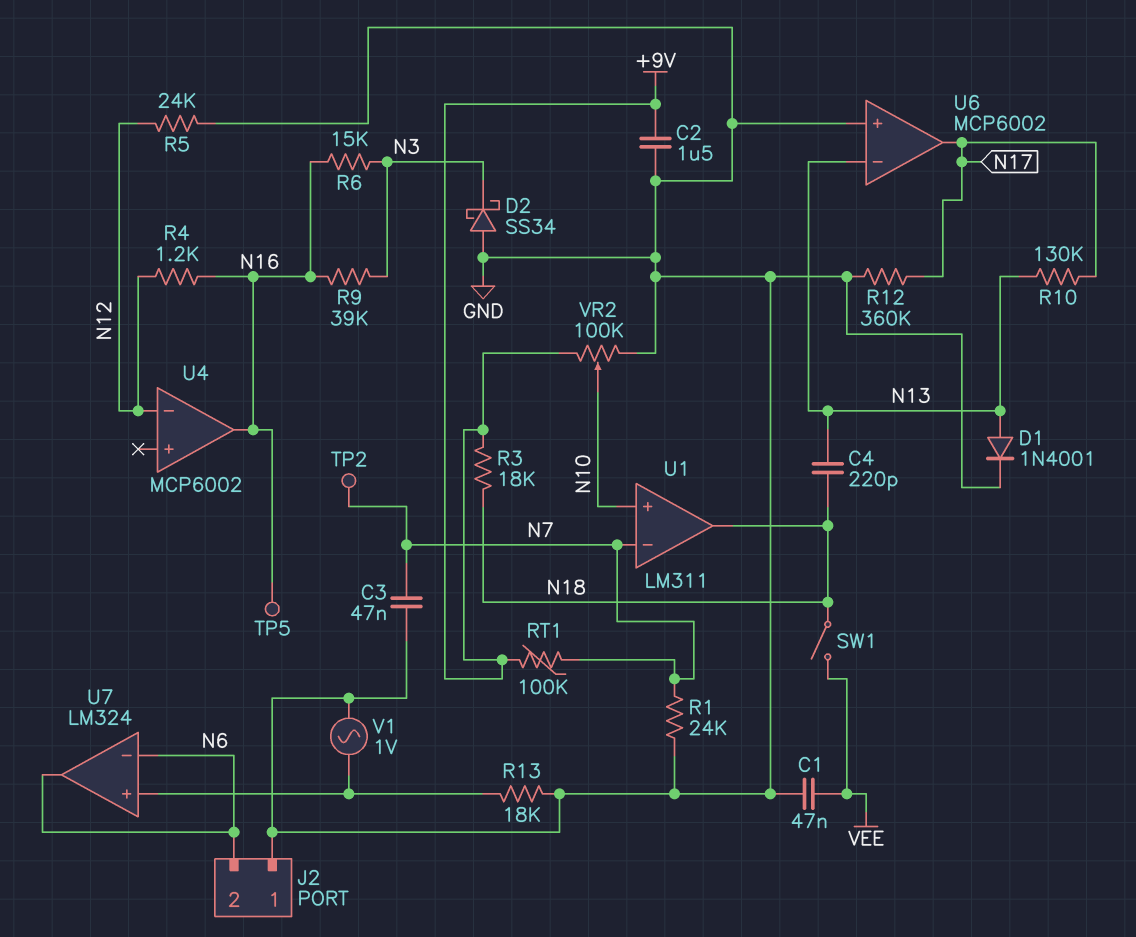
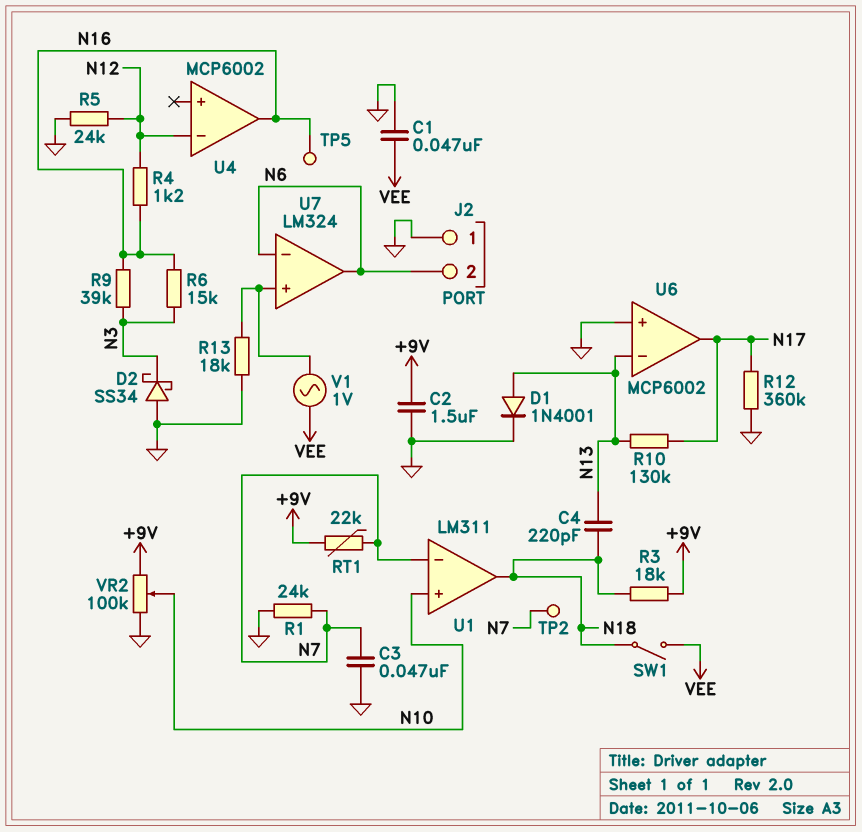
RT1: 100k (+9V, N7) -> 22k (+9V, N7)
V1: AC 1V (GND, U7/in+) -> AC 1V (U7/in+, VEE)

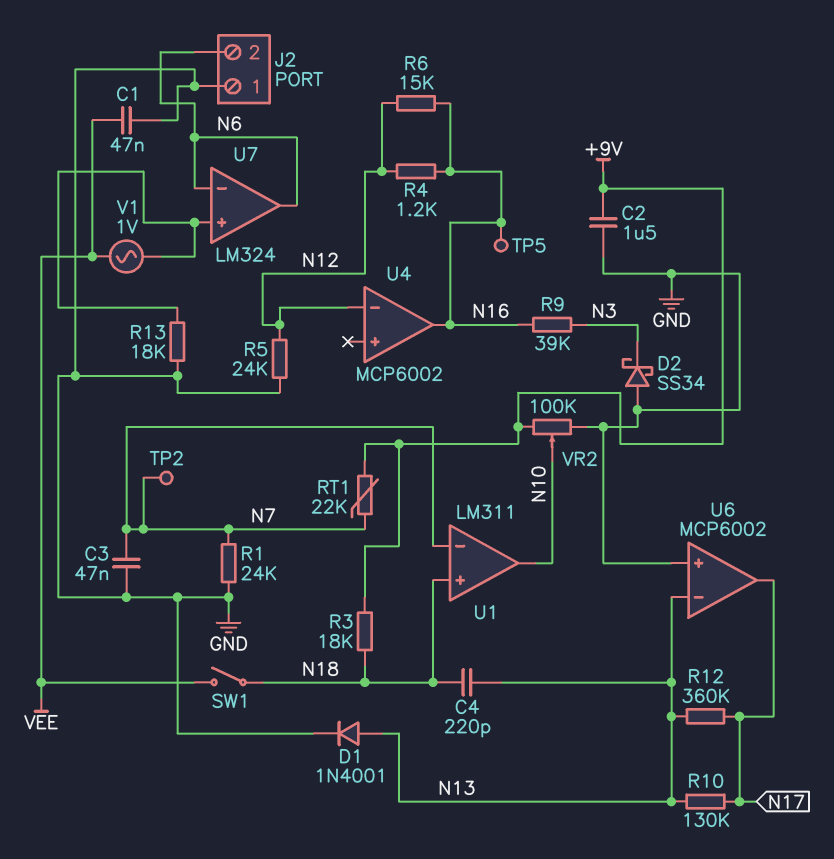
R6: 15k (N3, N16) -> 15k (N12, N16)
R12: 360k (GND, N17) -> 360k (N13, N17)
U1 pin in+: N10 -> N18
U1 pin out: N18 -> N10

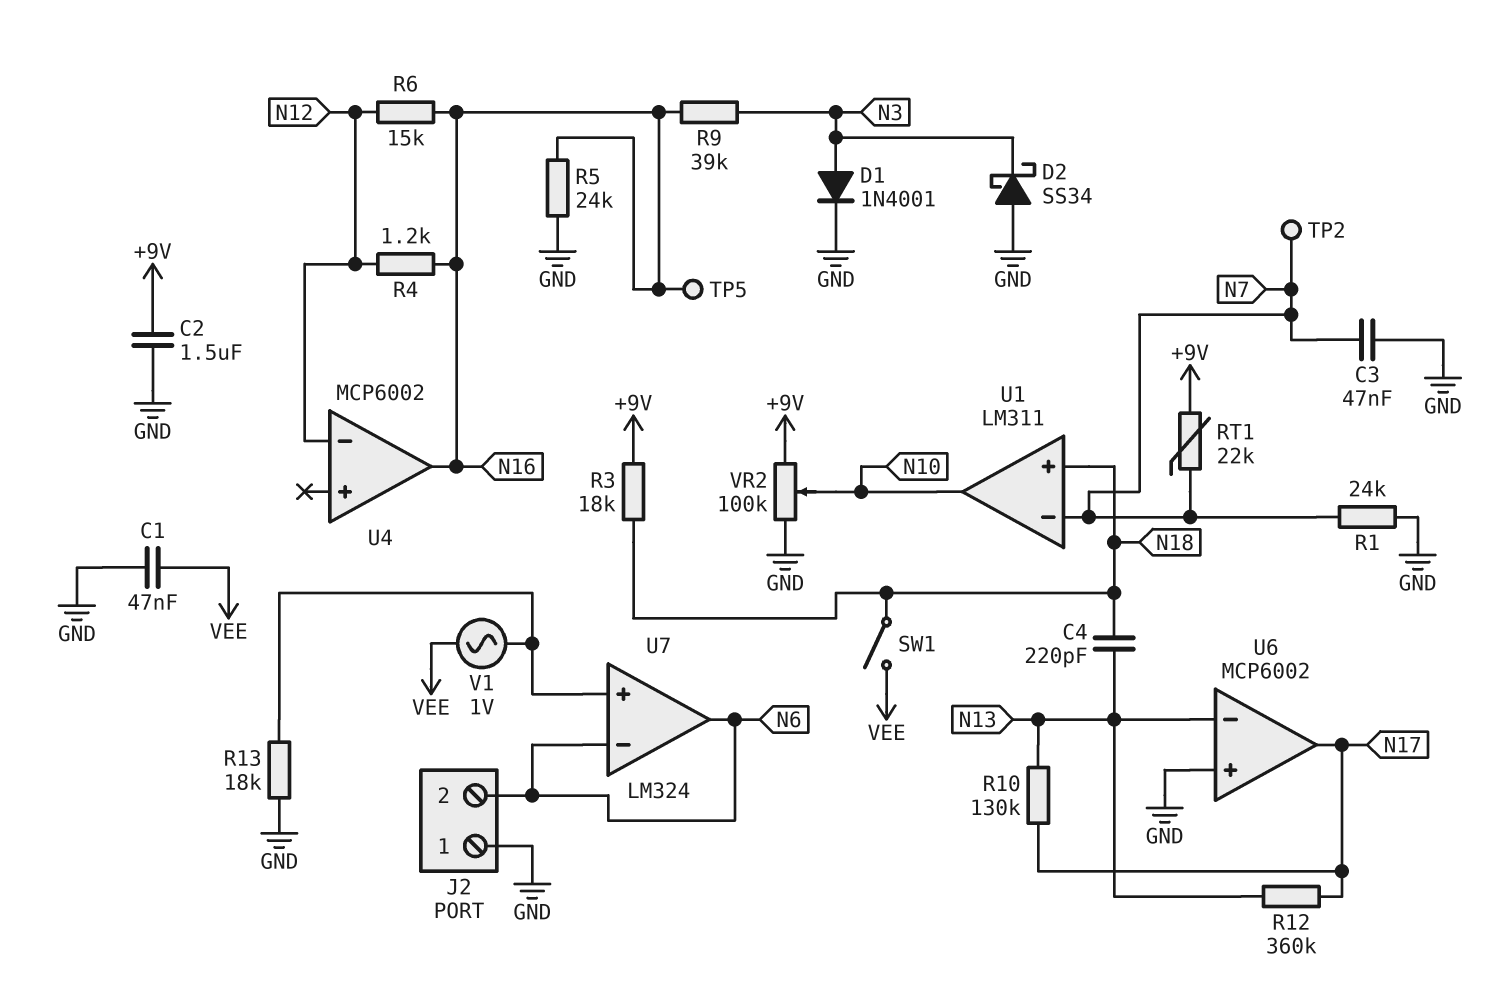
D1: diode 1N4001 (A N13, K GND) -> diode 1N4001 (A N3, K GND)
R5: 24k (GND, N12) -> 24k (GND, N16)

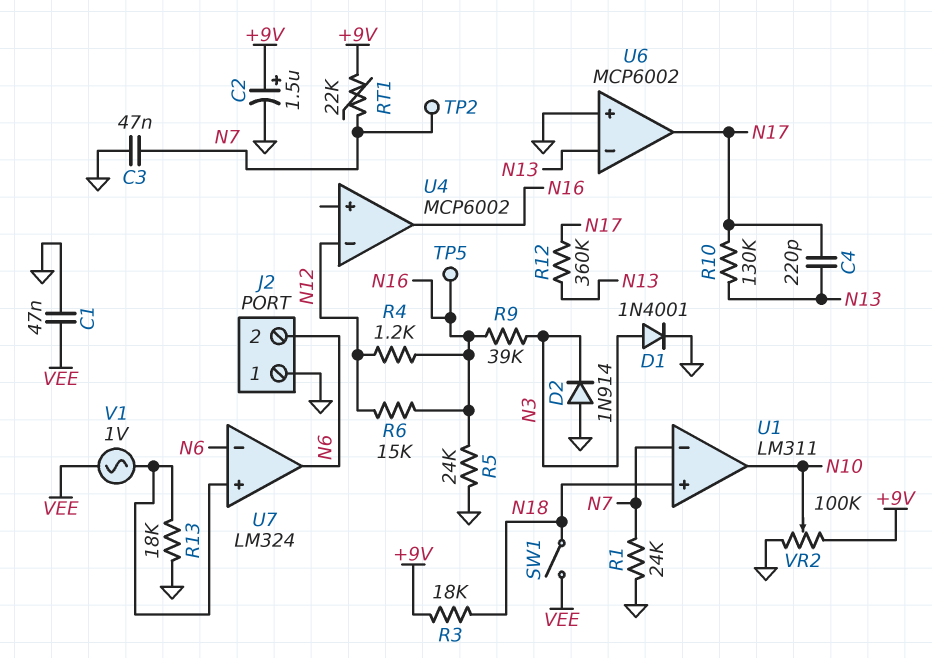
C2: 1.5uF (+9V, GND) -> 1.5uF (plus +9V, minus GND)
C4: 220pF (N13, N18) -> 220pF (N13, N17)
D2: schottky SS34 (A GND, K N3) -> diode 1N914 (A GND, K N3)

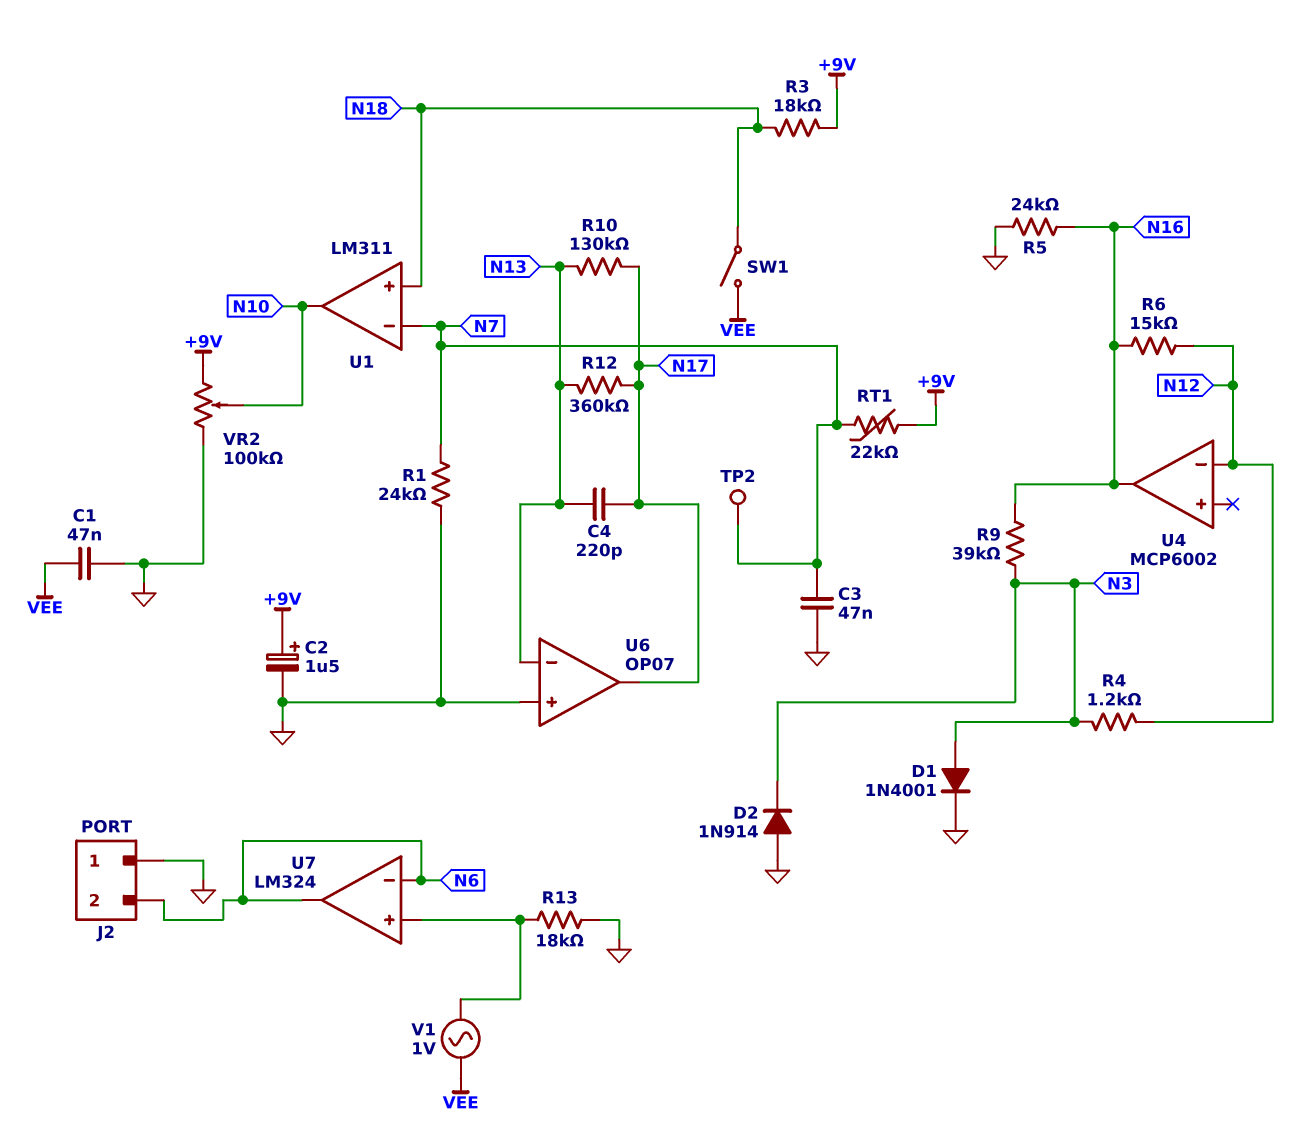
R4: 1.2k (N12, N16) -> 1.2k (N3, N12)
TP5: test point (N16) -> none
U6: MCP6002 -> OP07

